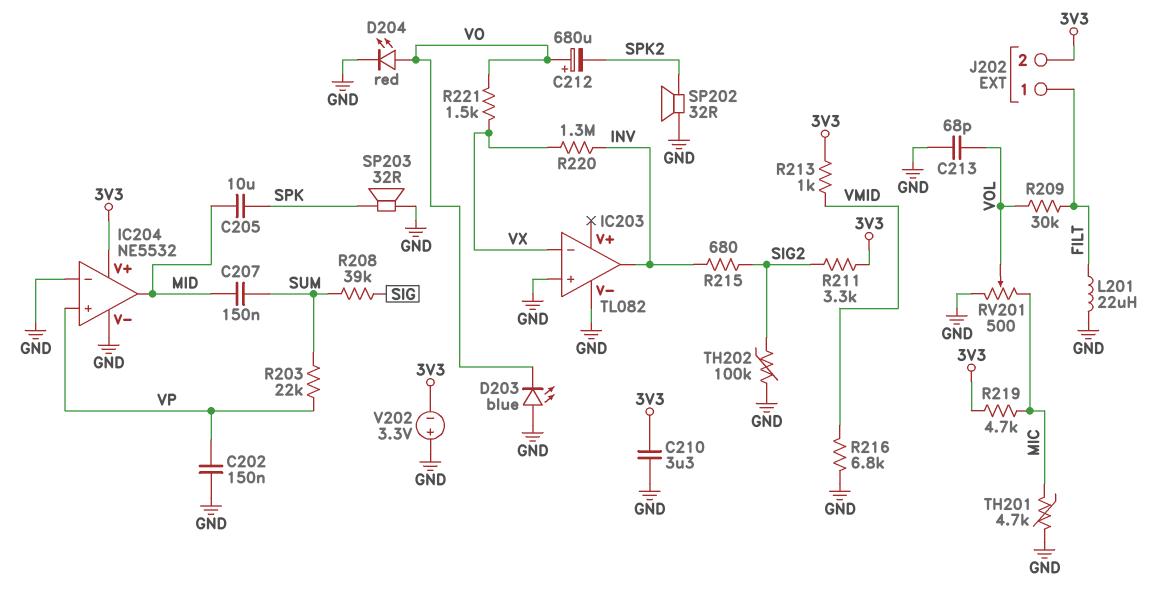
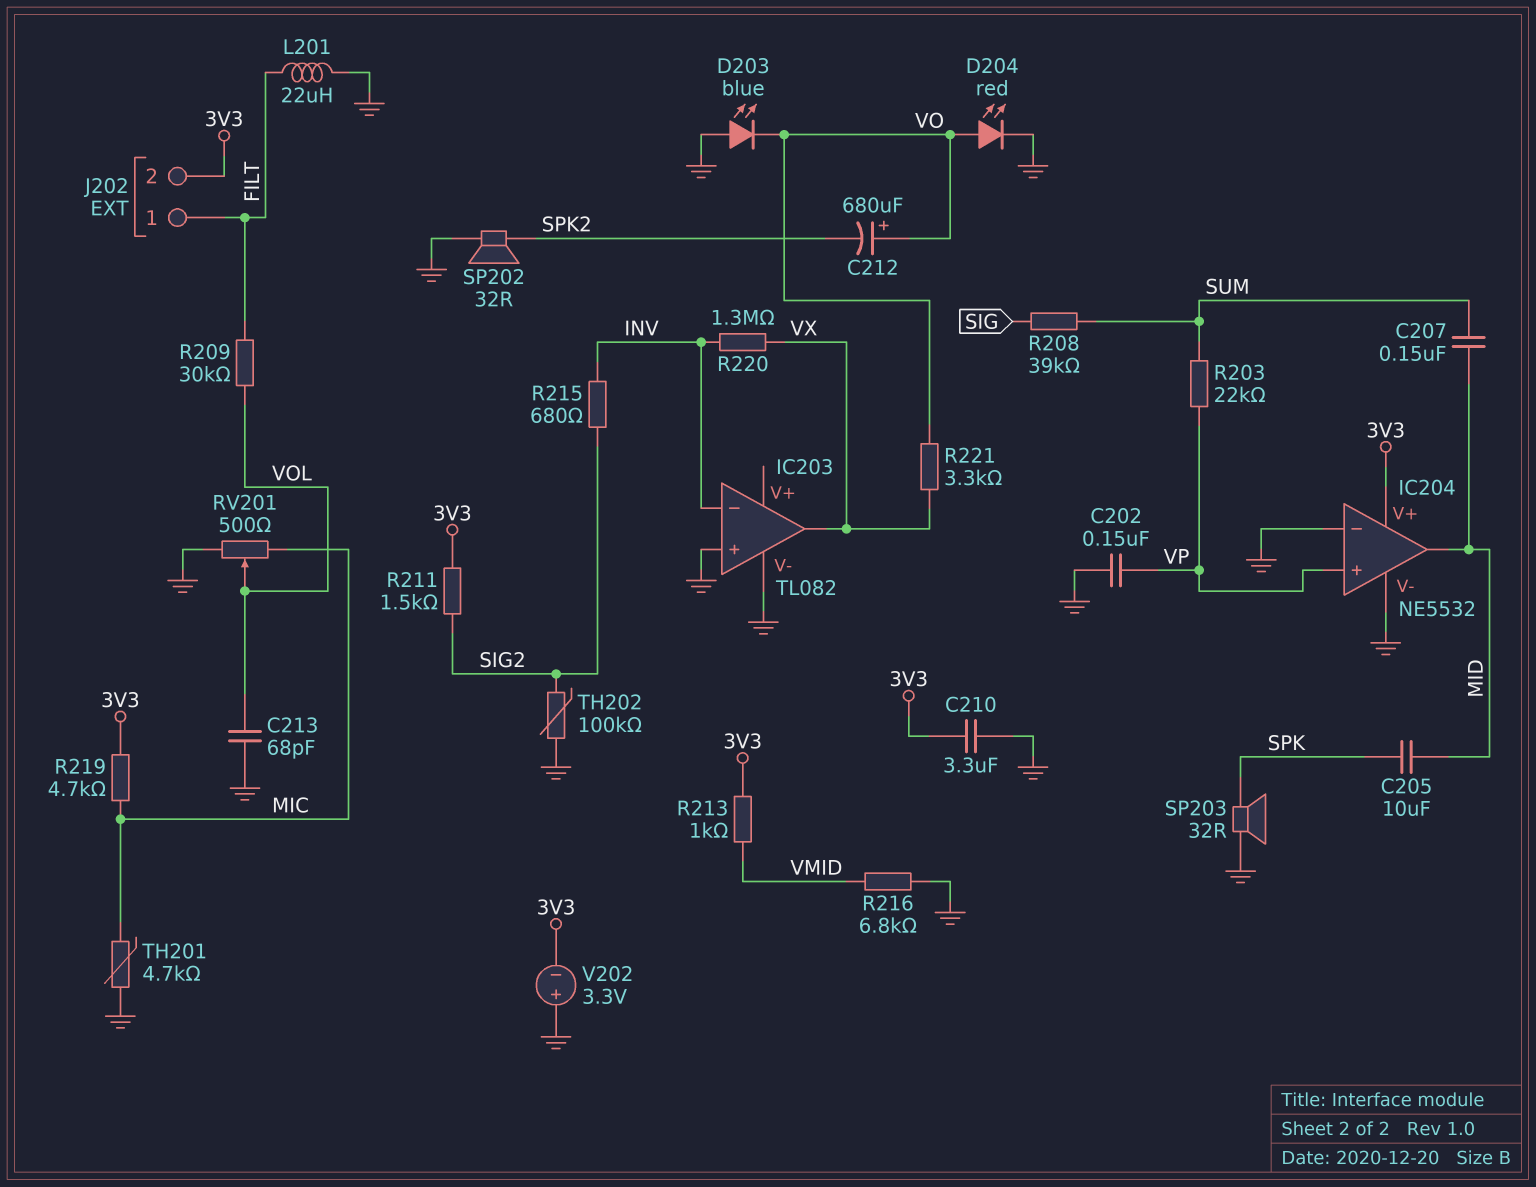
IC203 pin in-: VX -> INV
IC203 pin out: INV -> VX
R211: 3.3k (3V3, SIG2) -> 1.5k (3V3, SIG2)
R221: 1.5k (VO, VX) -> 3.3k (VO, VX)

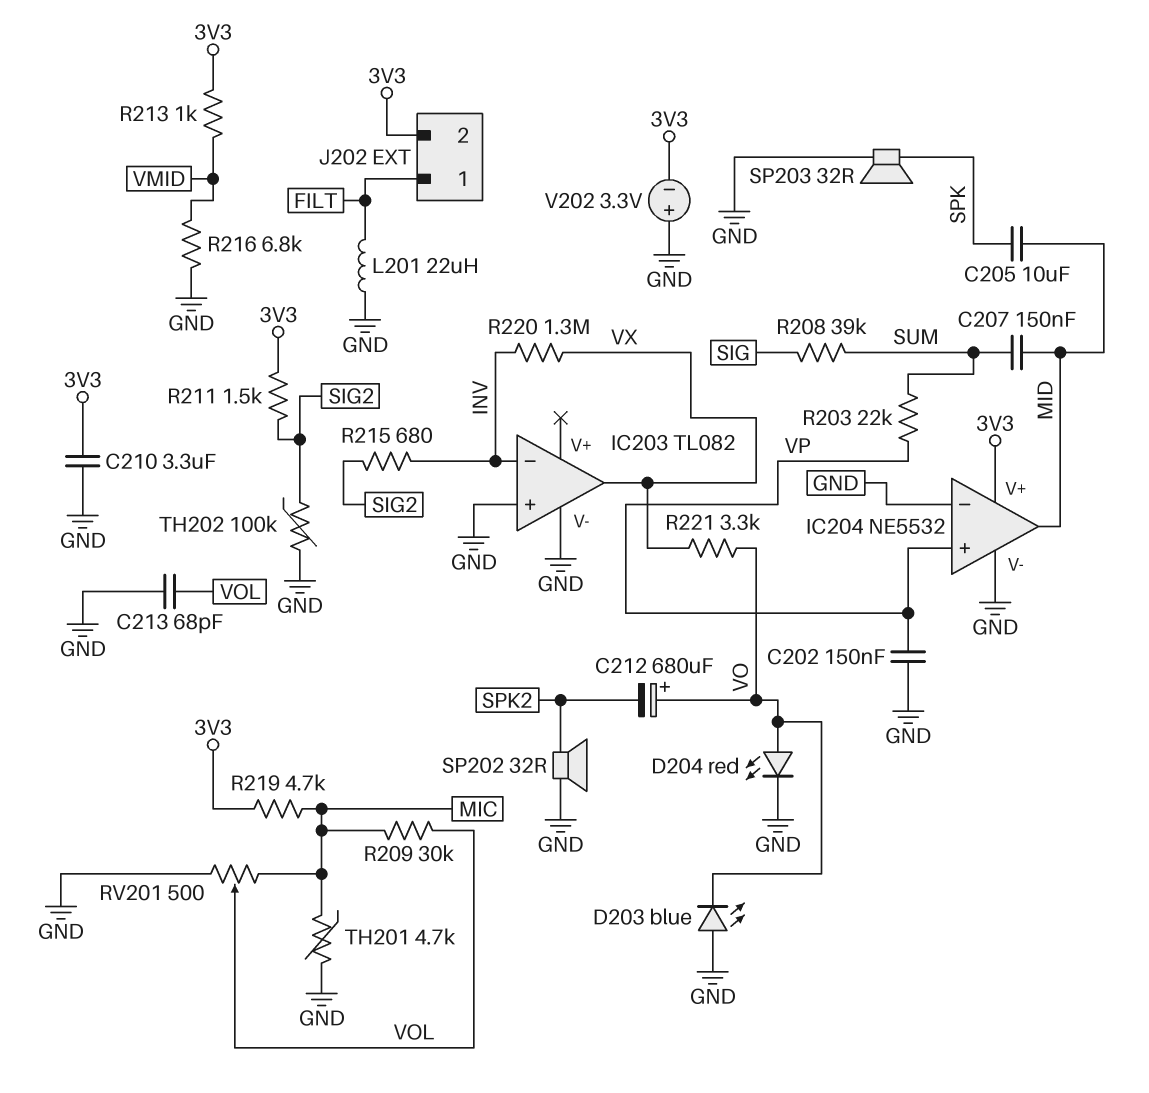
R209: 30k (FILT, VOL) -> 30k (MIC, VOL)

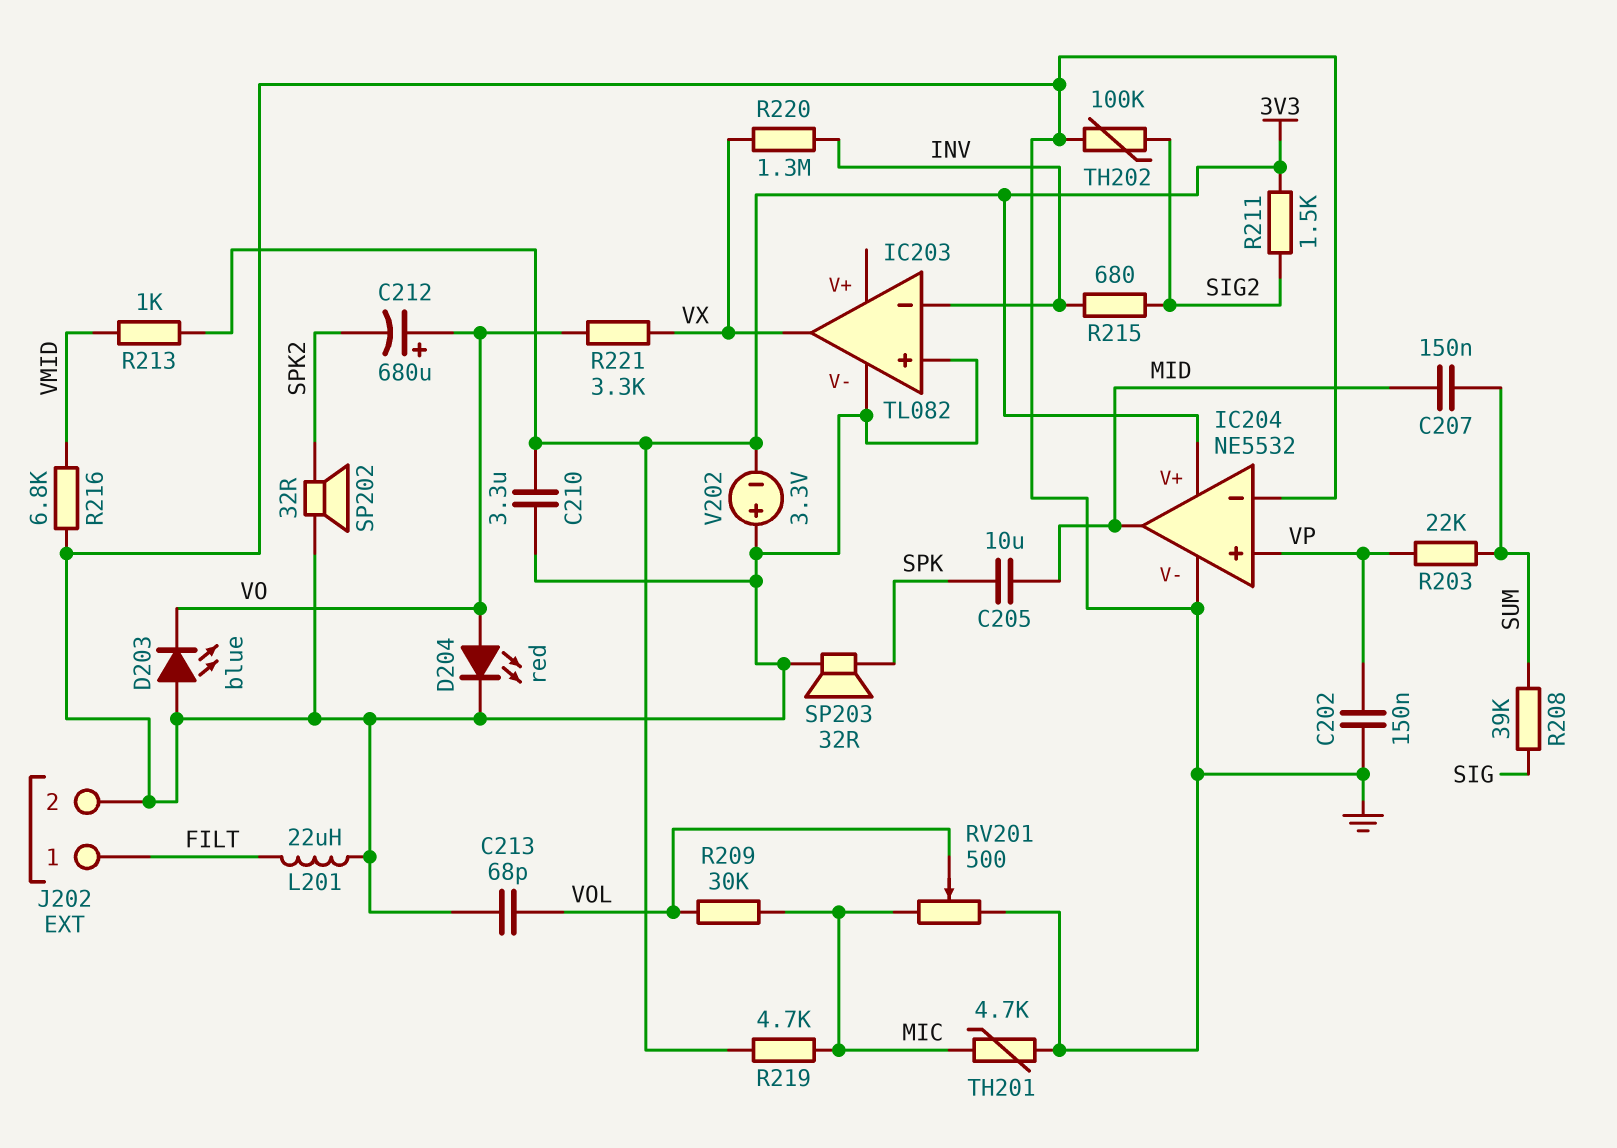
J202 pin 2: 3V3 -> GND

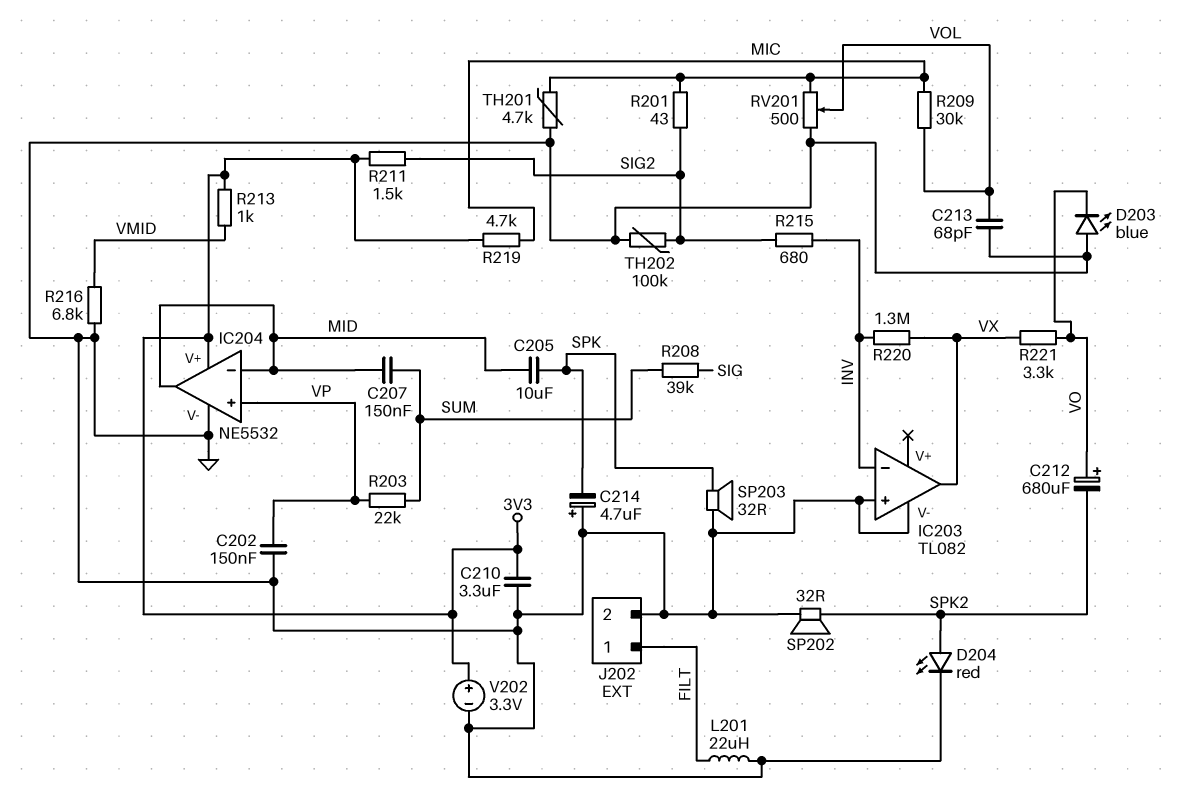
C214: none -> 4.7uF (plus GND, minus SPK)
D204: LED red (A VO, K GND) -> LED red (A SPK2, K GND)
IC204 pin in-: GND -> MID
R201: none -> 43 (MIC, SIG2)
V202: 3.3V (plus GND, minus 3V3) -> 3.3V (plus 3V3, minus GND)

